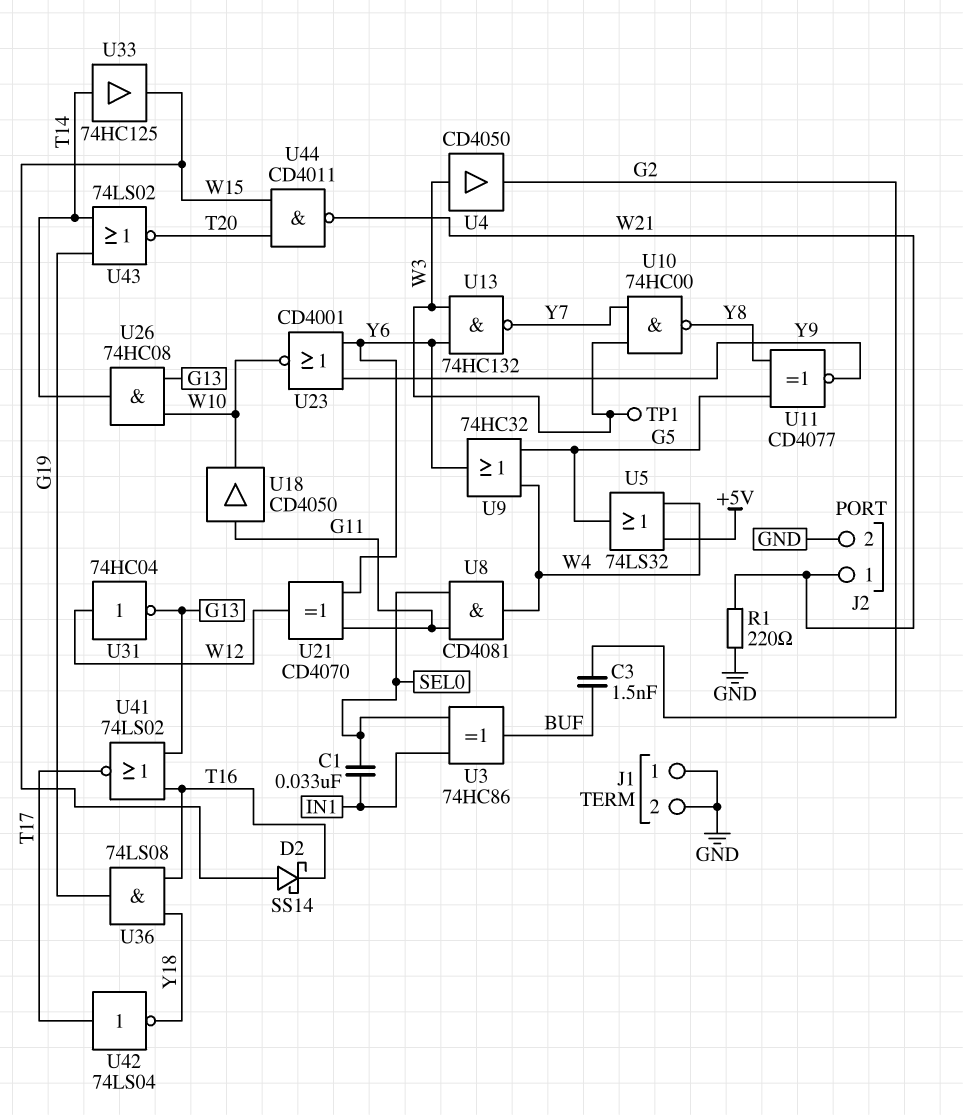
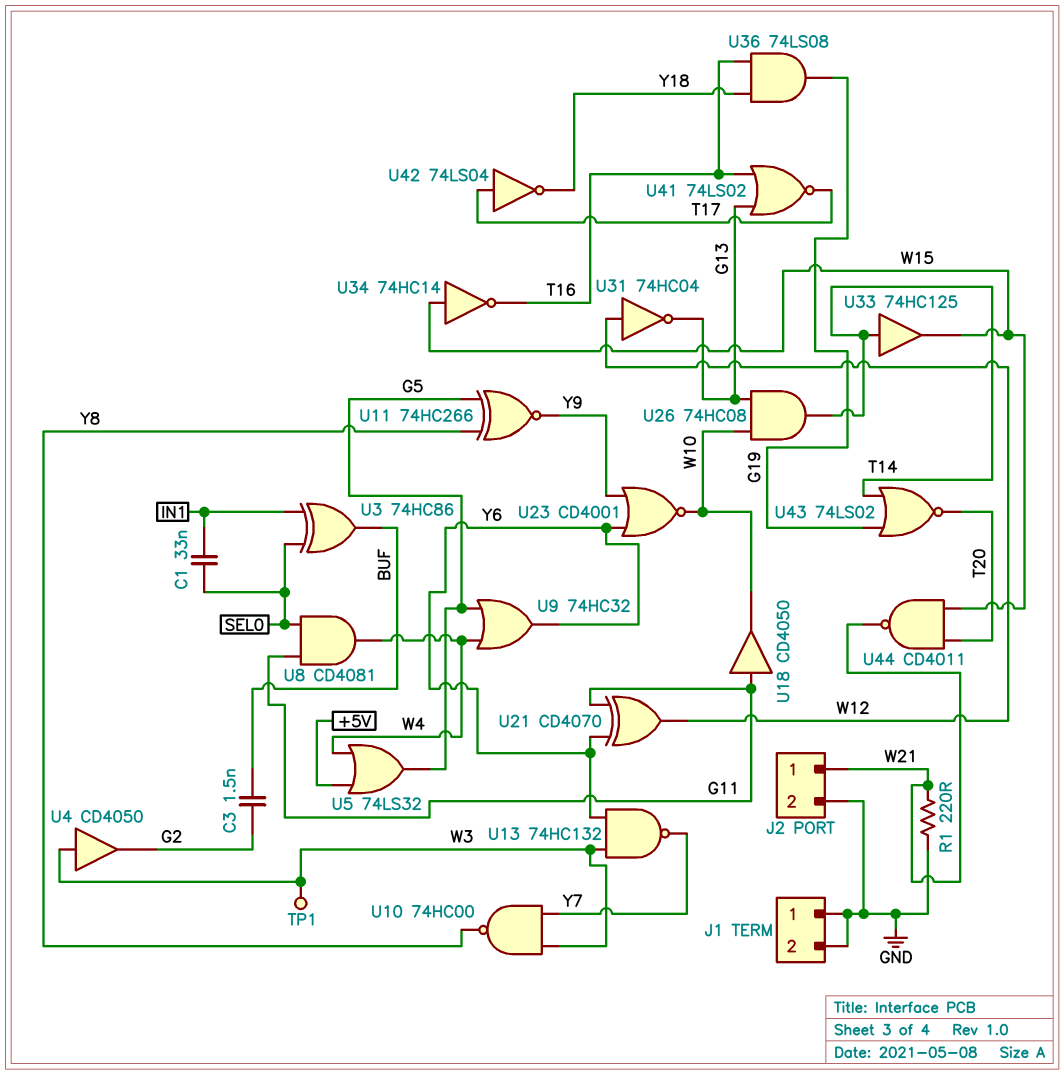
D2: schottky SS14 (A W15, K T16) -> none
U11: XNOR CD4077 (in G5, in Y8, out Y9) -> XNOR 74HC266 (in G5, in Y8, out Y9)
U34: none -> NOT 74HC14 (in W15, out T16)

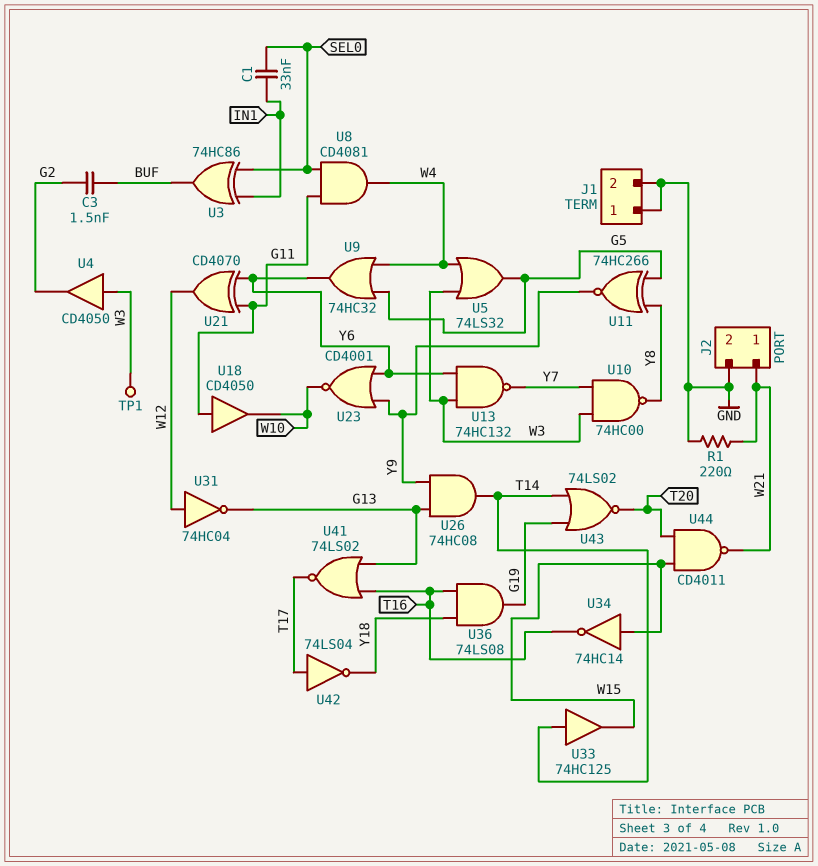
U5: OR 74LS32 (in +5V, in W4, out G5) -> OR 74LS32 (in W3, in W4, out G5)
U26: AND 74HC08 (in G13, in W10, out T14) -> AND 74HC08 (in G13, in Y9, out T14)

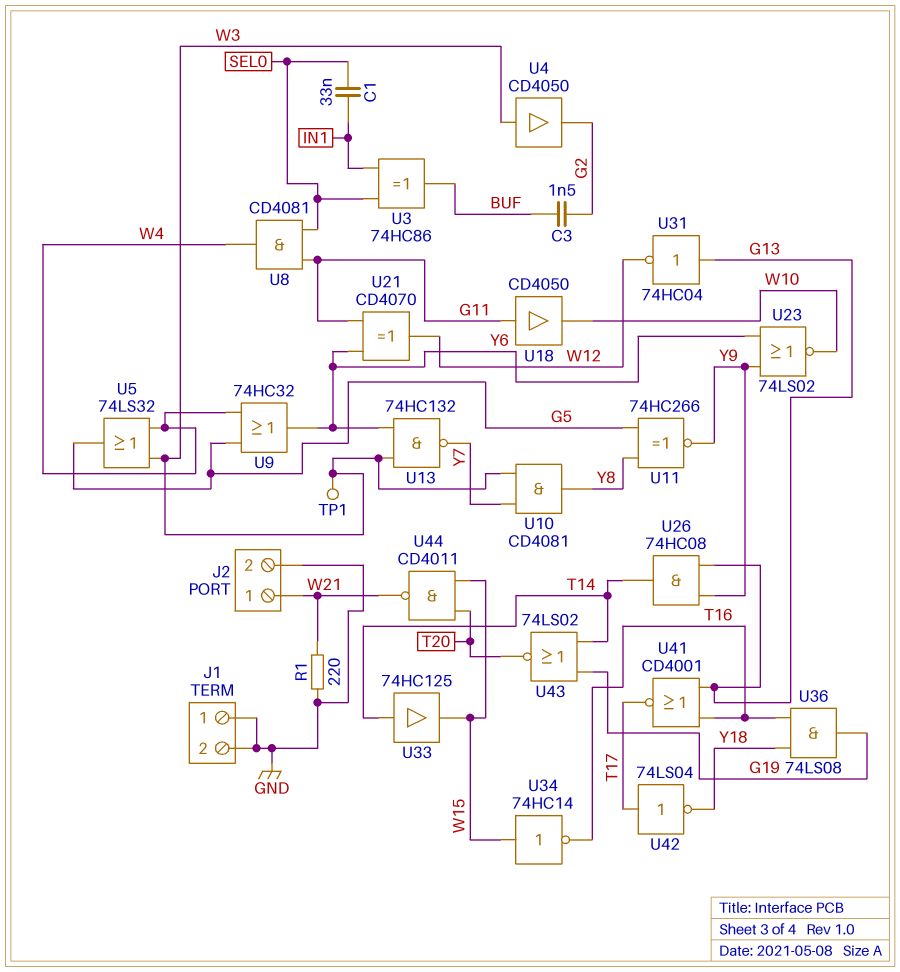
U10: NAND 74HC00 (in W3, in Y7, out Y8) -> AND CD4081 (in W3, in Y7, out Y8)
U23: NOR CD4001 (in Y6, in Y9, out W10) -> NOR 74LS02 (in Y6, in Y9, out W10)
U31: NOT 74HC04 (in W12, out G13) -> NOT 74HC04 (in G13, out W12)
U41: NOR 74LS02 (in G13, in T16, out T17) -> NOR CD4001 (in G13, in T16, out T17)

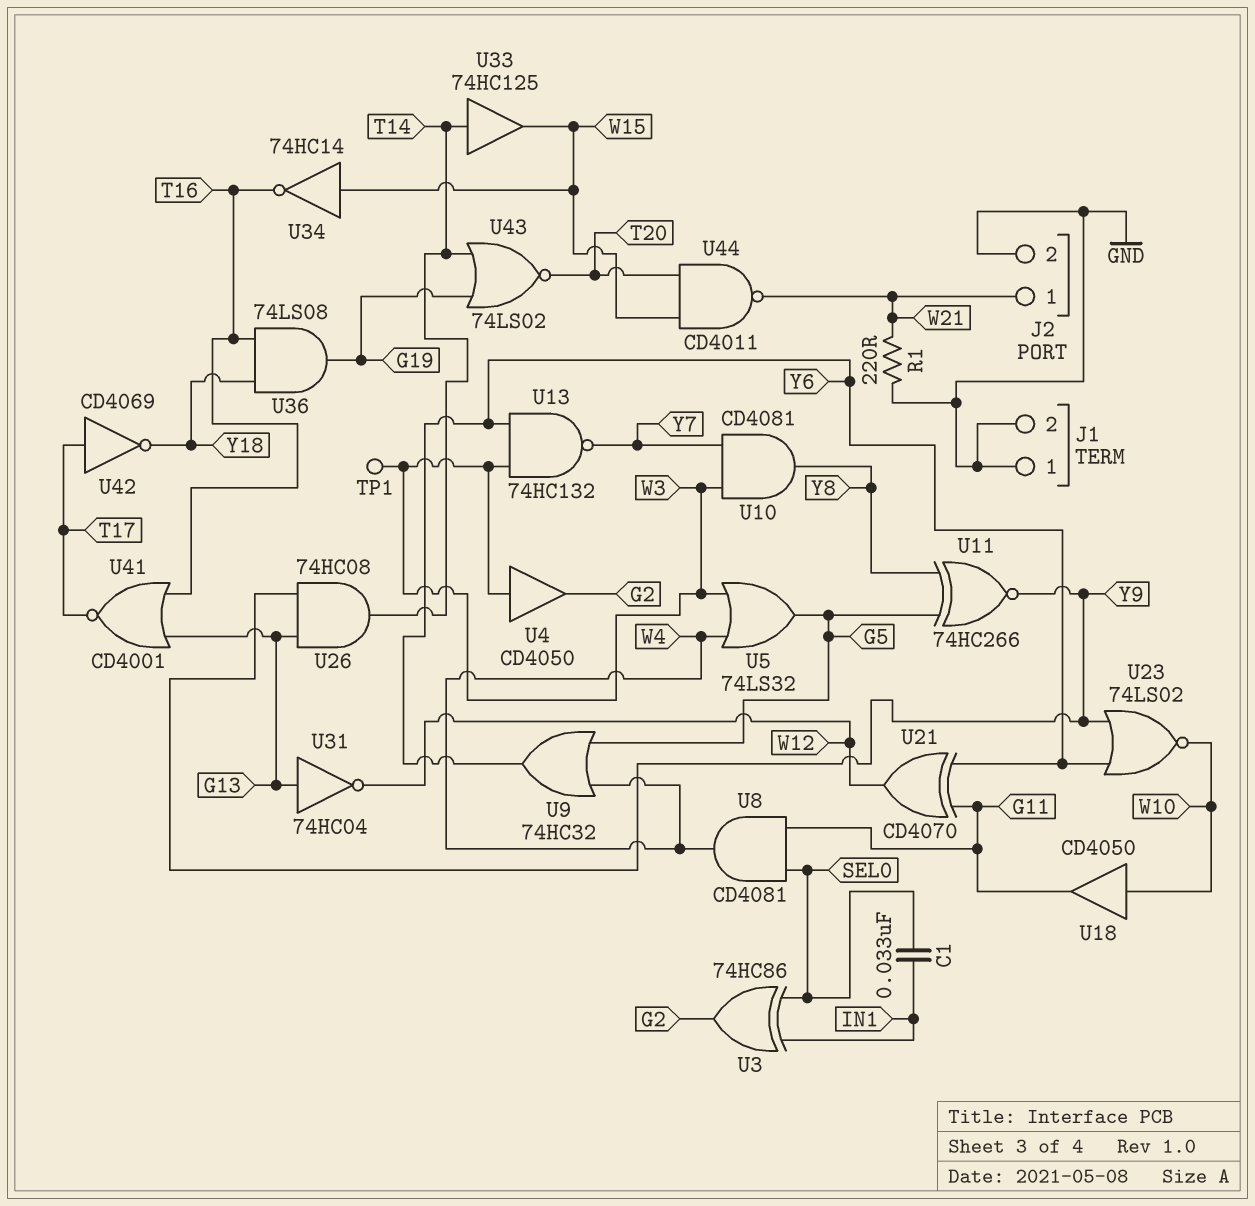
C3: 1.5nF (BUF, G2) -> none
U3: XOR 74HC86 (in IN1, in SEL0, out BUF) -> XOR 74HC86 (in IN1, in SEL0, out G2)
U18: buffer CD4050 (in G11, out W10) -> buffer CD4050 (in W10, out G11)
U42: NOT 74LS04 (in T17, out Y18) -> NOT CD4069 (in T17, out Y18)

